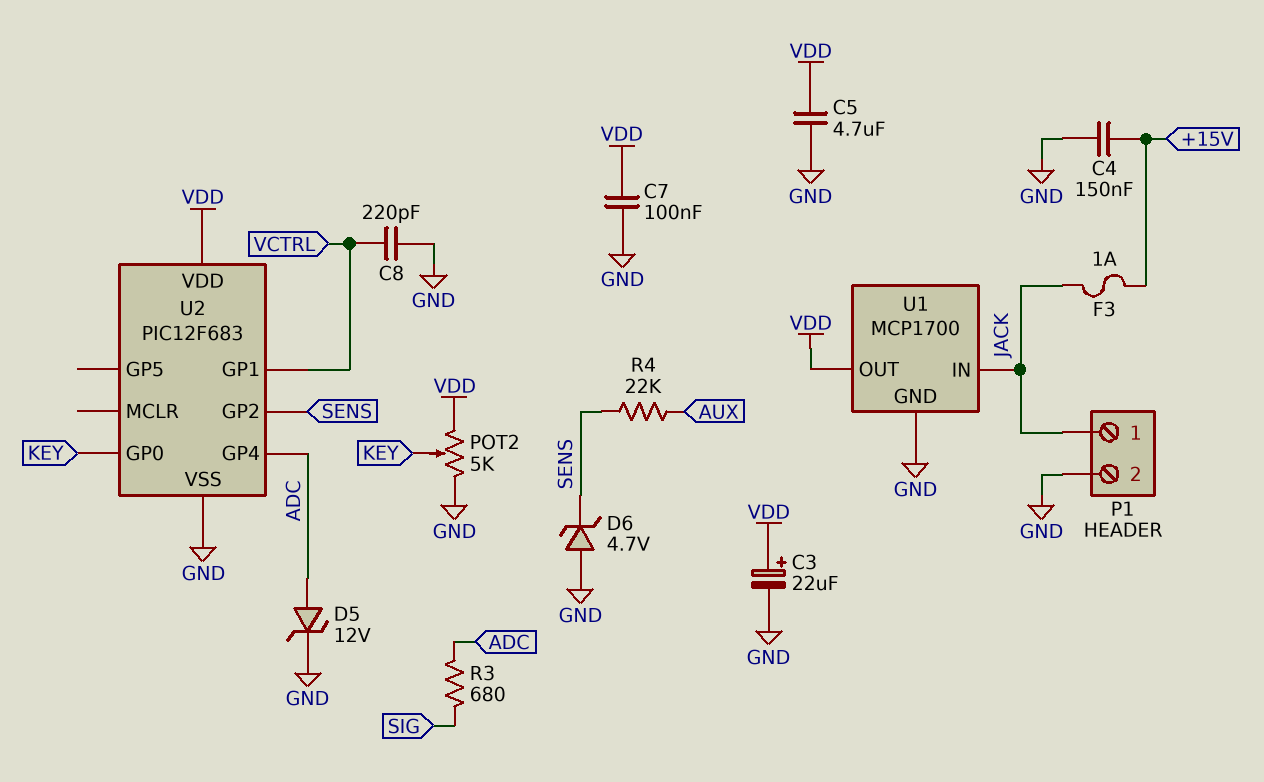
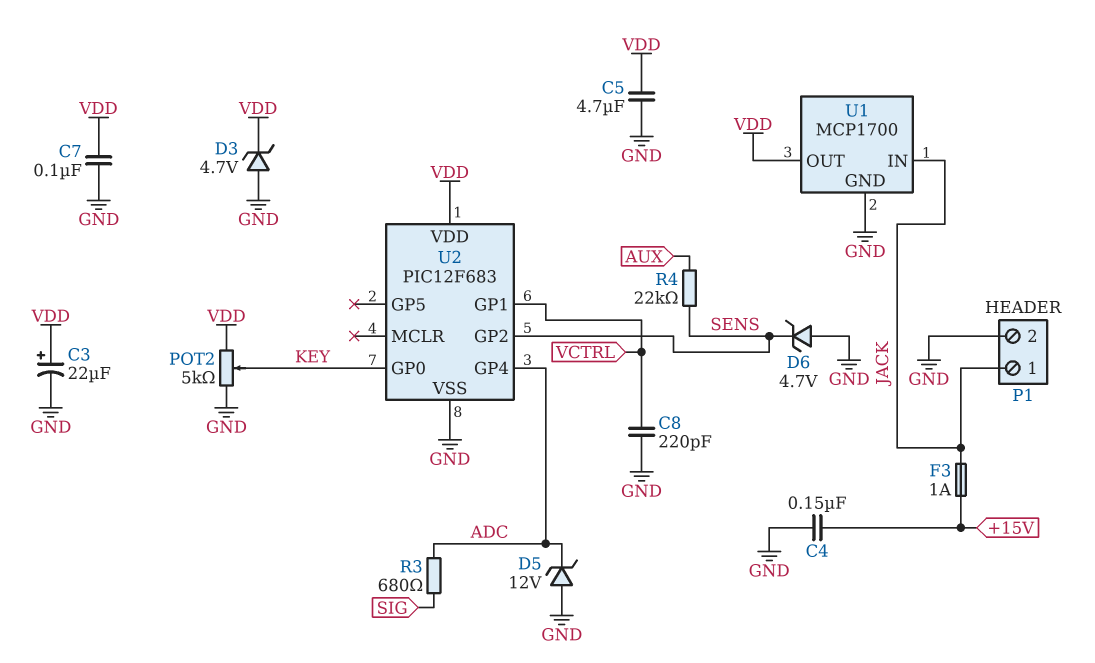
D3: none -> zener 4.7V (A GND, K VDD)
D5: zener 12V (A ADC, K GND) -> zener 12V (A GND, K ADC)

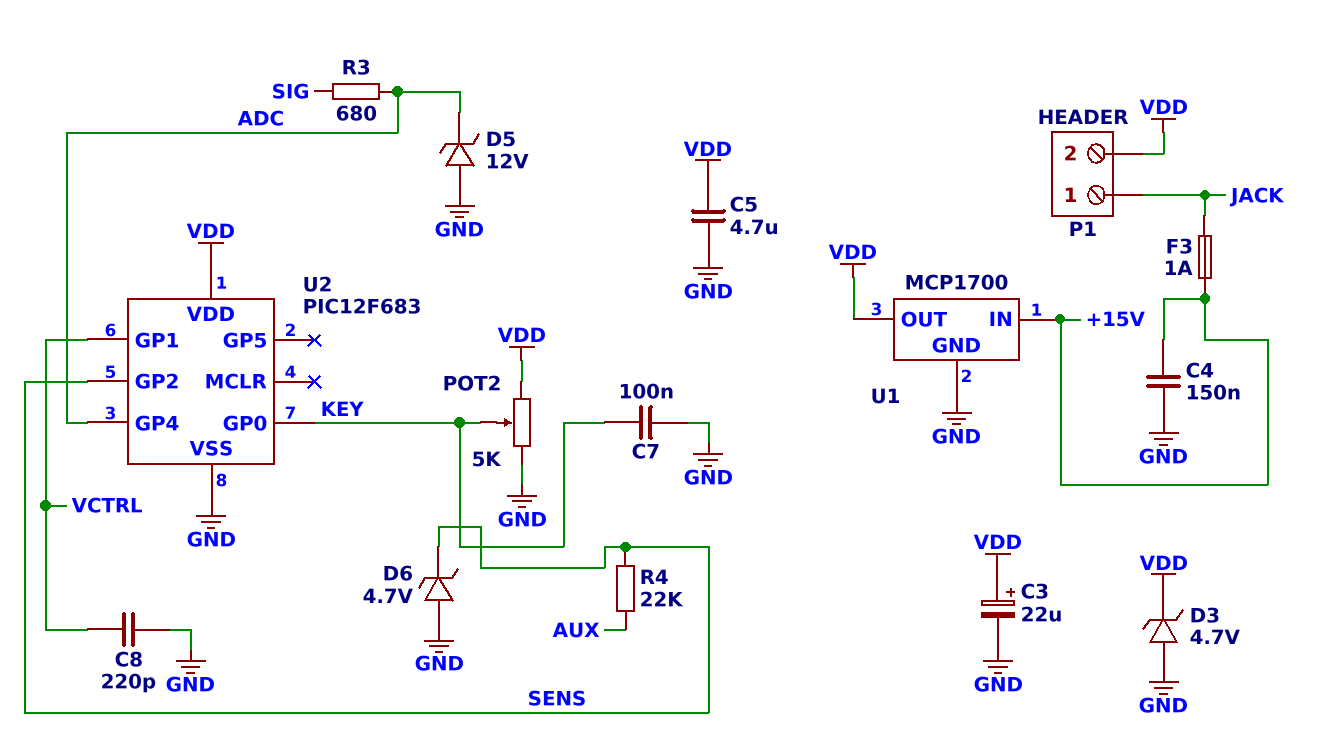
C7: 100nF (GND, VDD) -> 100nF (GND, KEY)
P1 pin 2: GND -> VDD
U1 pin IN: JACK -> +15V

